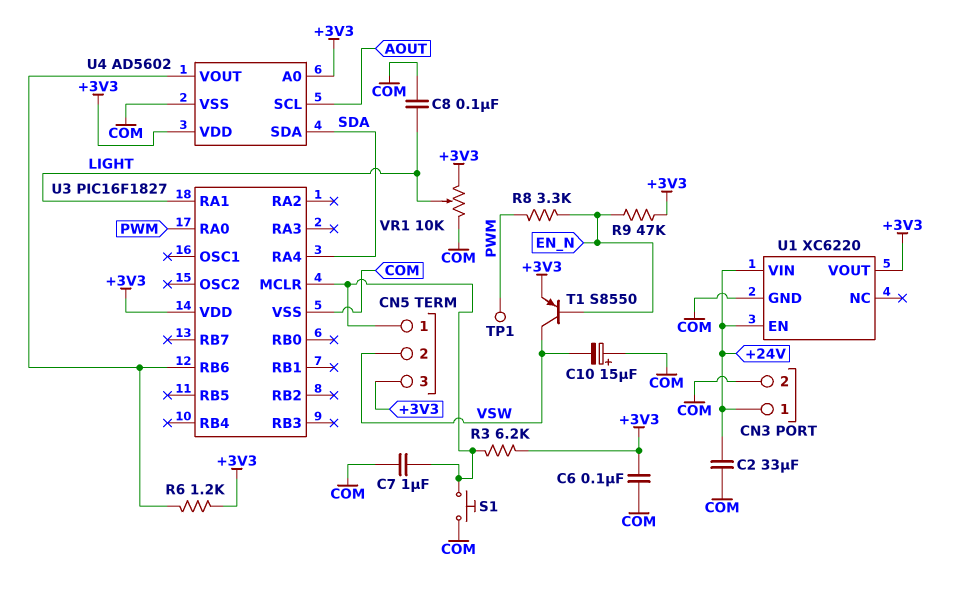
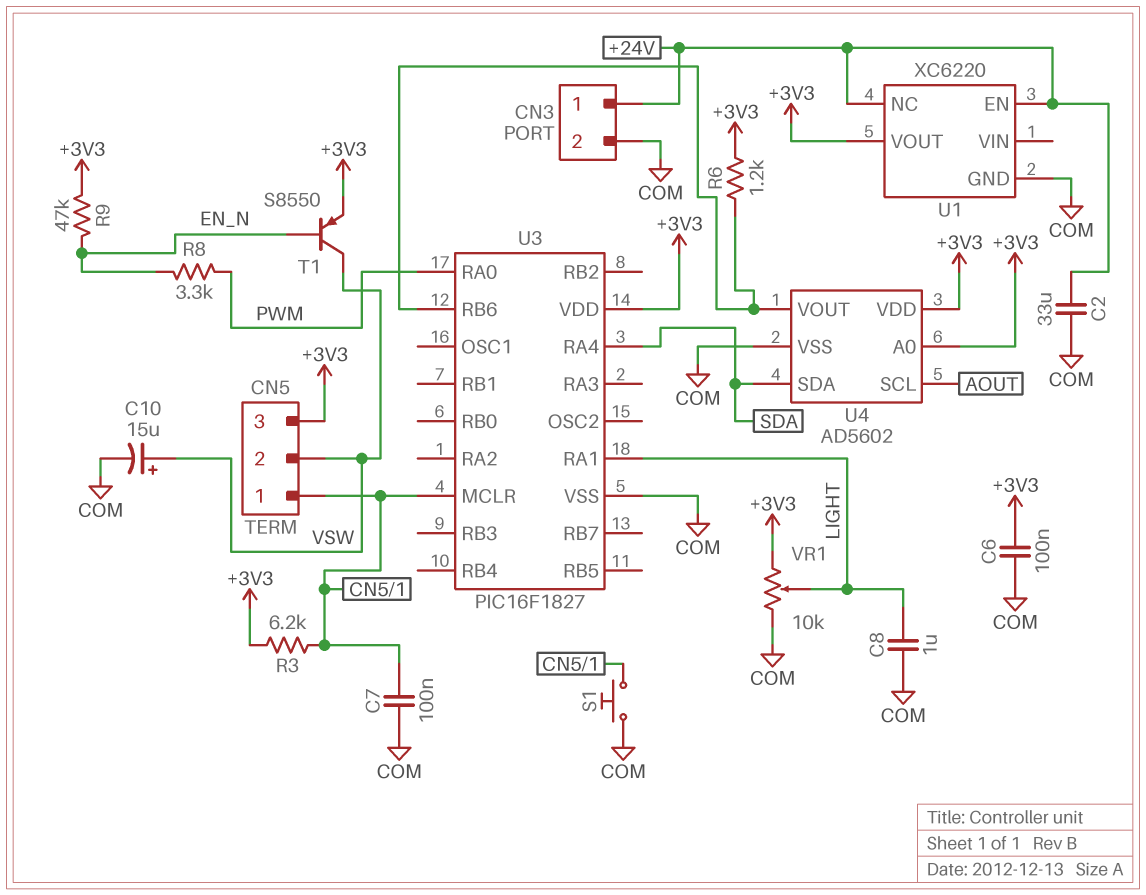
C7: 1uF (CN5/1, COM) -> 100nF (CN5/1, COM)
C8: 100nF (COM, LIGHT) -> 1uF (COM, LIGHT)
C10: 15uF (plus COM, minus VSW) -> 15uF (plus VSW, minus COM)
TP1: test point (PWM) -> none
U1 pin NC: none -> +24V
U1 pin VIN: +24V -> none

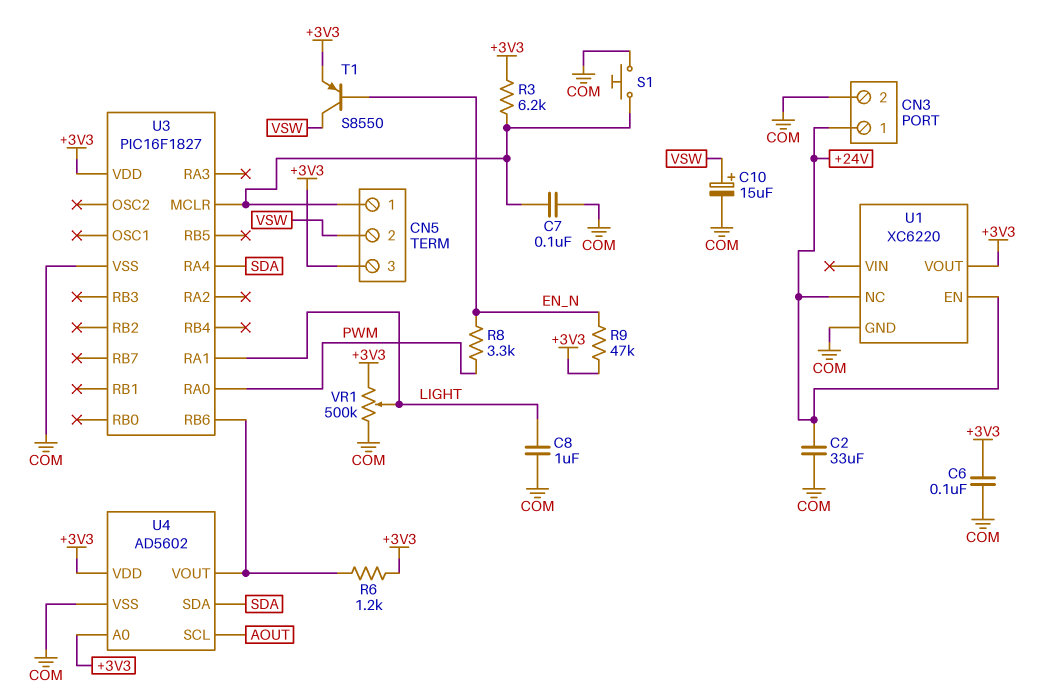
VR1: 10k (+3V3, COM, wiper LIGHT) -> 500k (+3V3, COM, wiper LIGHT)

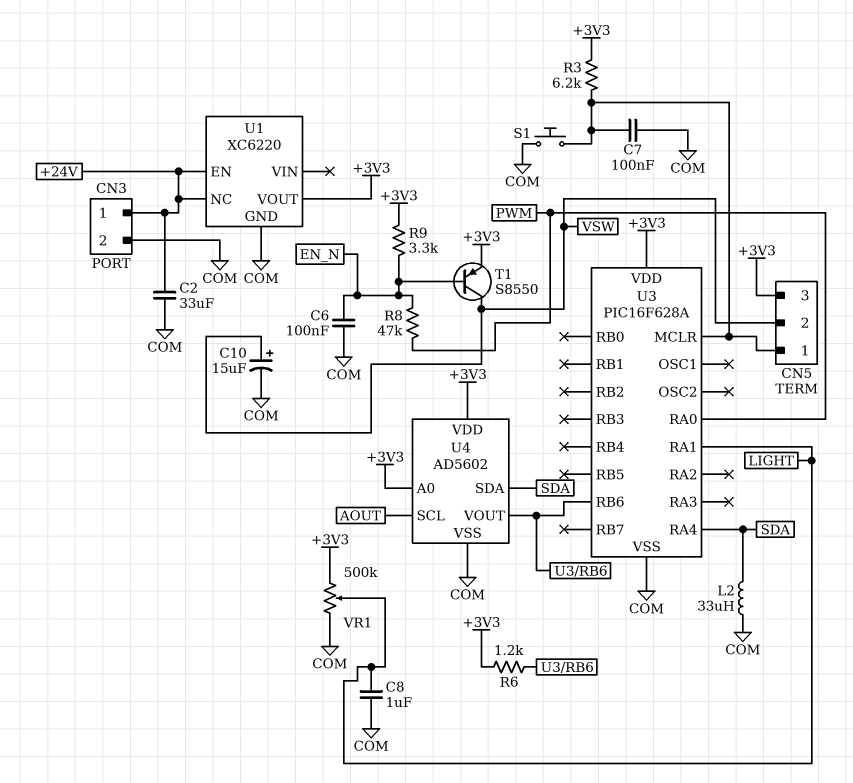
C6: 100nF (+3V3, COM) -> 100nF (COM, EN_N)
L2: none -> 33uH (COM, SDA)
R8: 3.3k (EN_N, PWM) -> 47k (EN_N, PWM)
R9: 47k (+3V3, EN_N) -> 3.3k (+3V3, EN_N)
U3: PIC16F1827 -> PIC16F628A

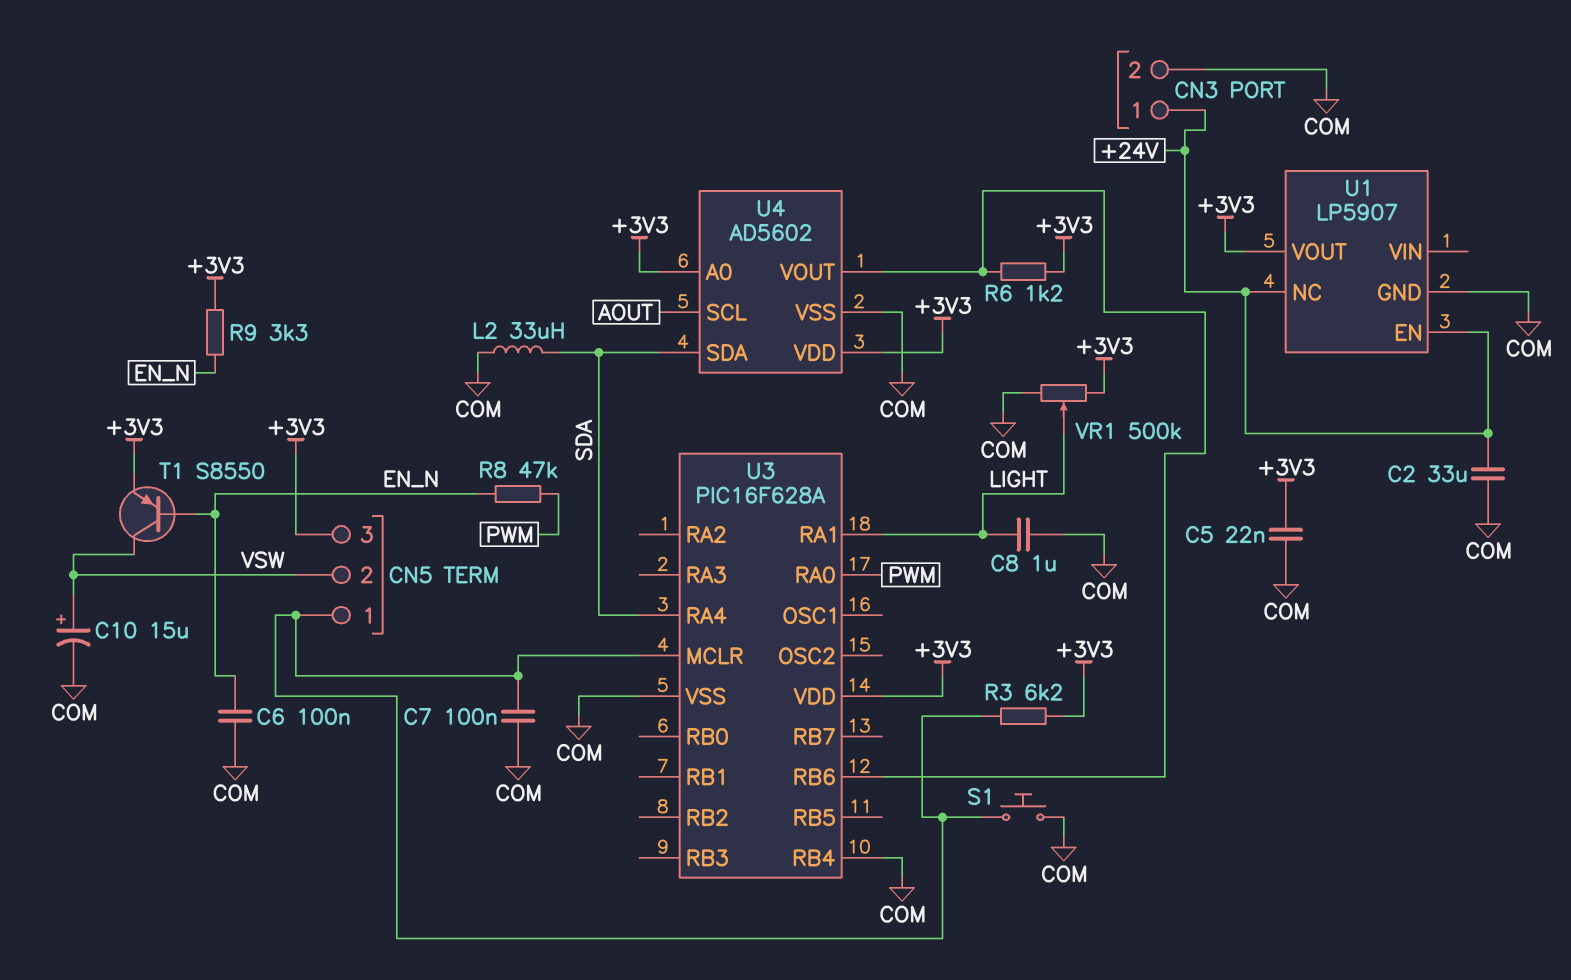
C5: none -> 22nF (+3V3, COM)
U1: XC6220 -> LP5907
U3 pin RB4: none -> COM

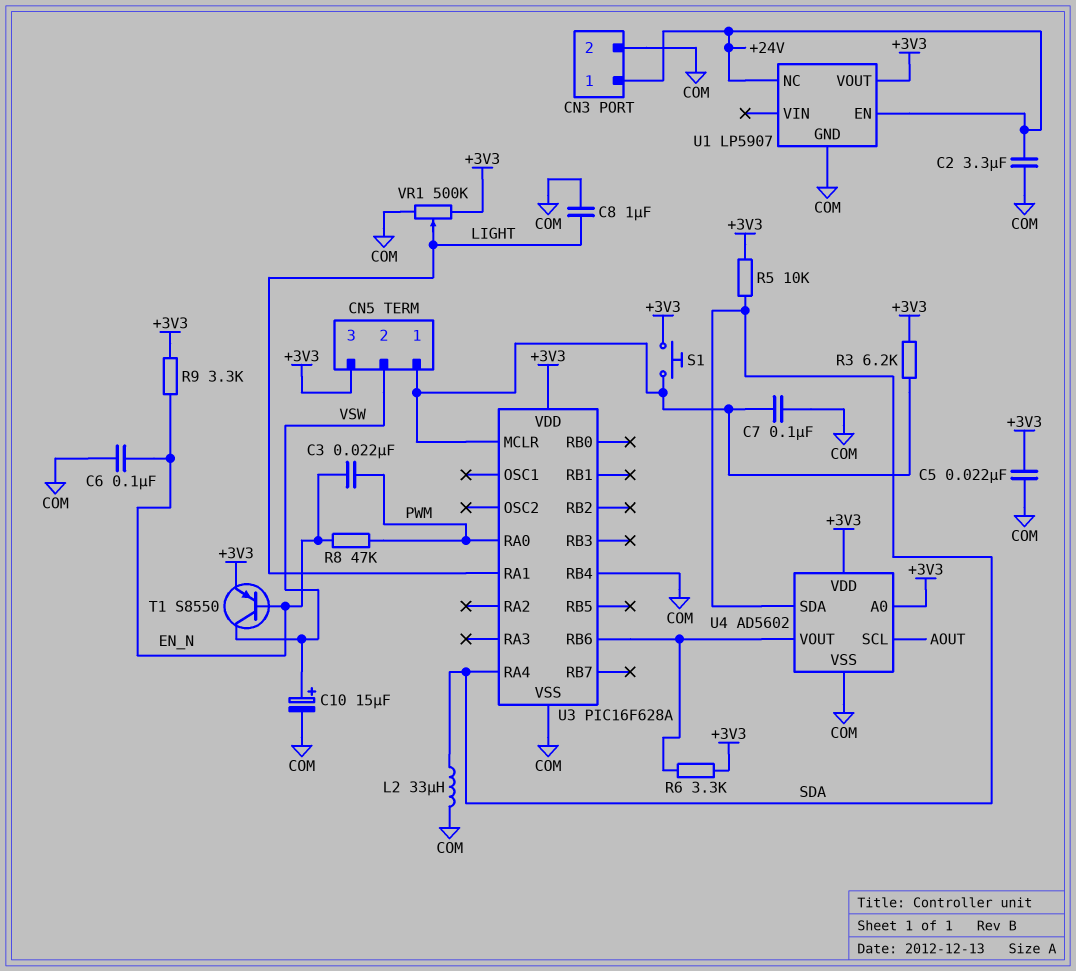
C2: 33uF (+24V, COM) -> 3.3uF (+24V, COM)
C3: none -> 22nF (EN_N, PWM)
R5: none -> 10k (+3V3, SDA)
R6: 1.2k (+3V3, U3/RB6) -> 3.3k (+3V3, U3/RB6)
S1: button (CN5/1, COM) -> button (+3V3, CN5/1)

